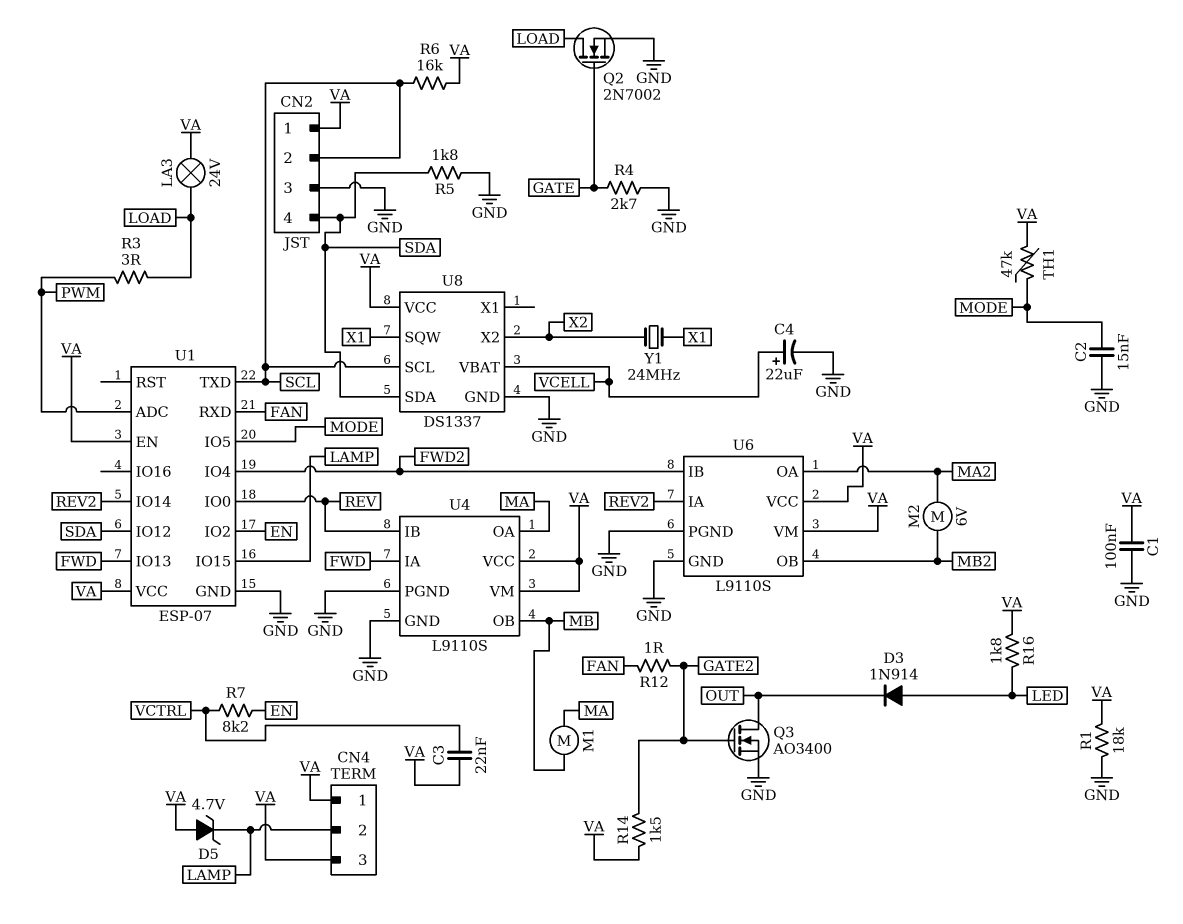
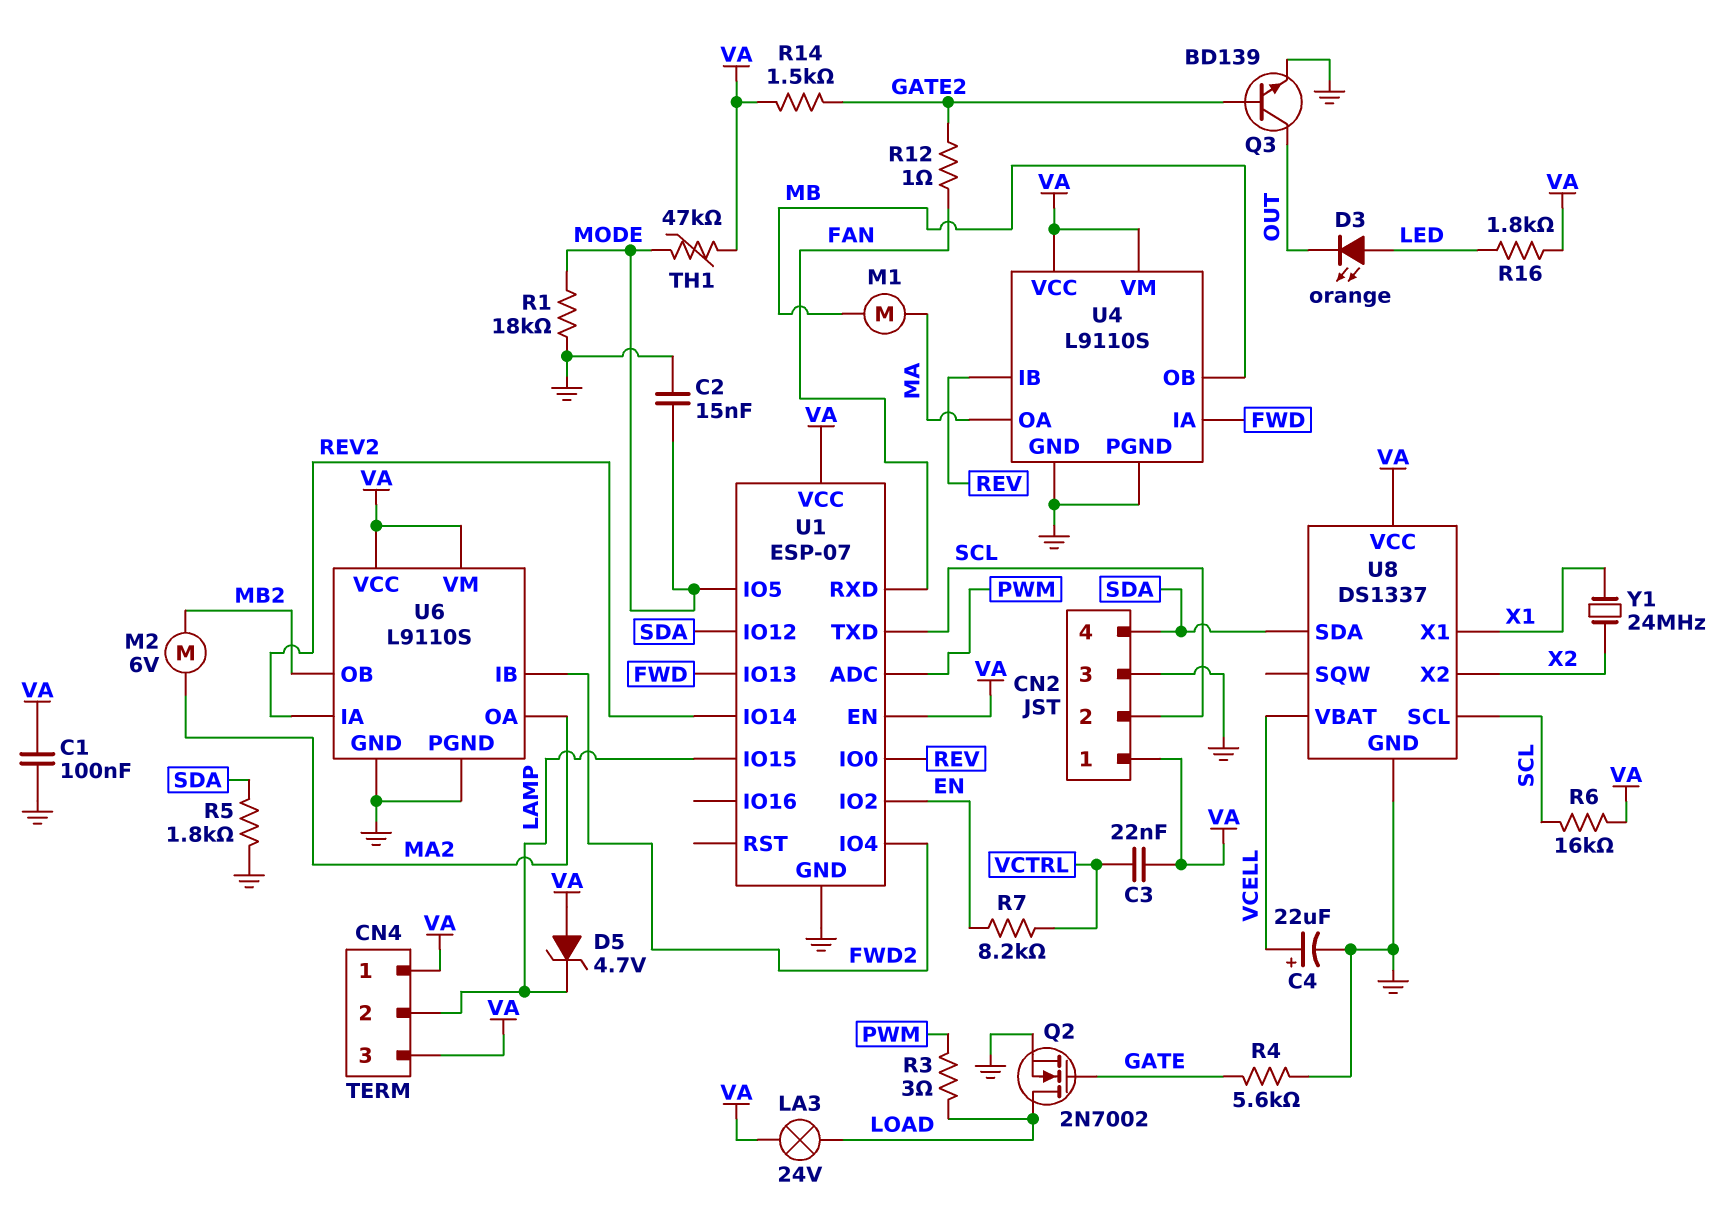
D3: diode 1N914 (A LED, K OUT) -> LED orange (A LED, K OUT)
Q3: NMOS AO3400 (G GATE2, D OUT, S GND) -> NPN BD139 (B GATE2, C OUT, E GND)
R1: 18k (GND, VA) -> 18k (GND, MODE)
R4: 2.7k (GATE, GND) -> 5.6k (GATE, GND)
U8 pin SQW: X1 -> none
U8 pin X1: none -> X1

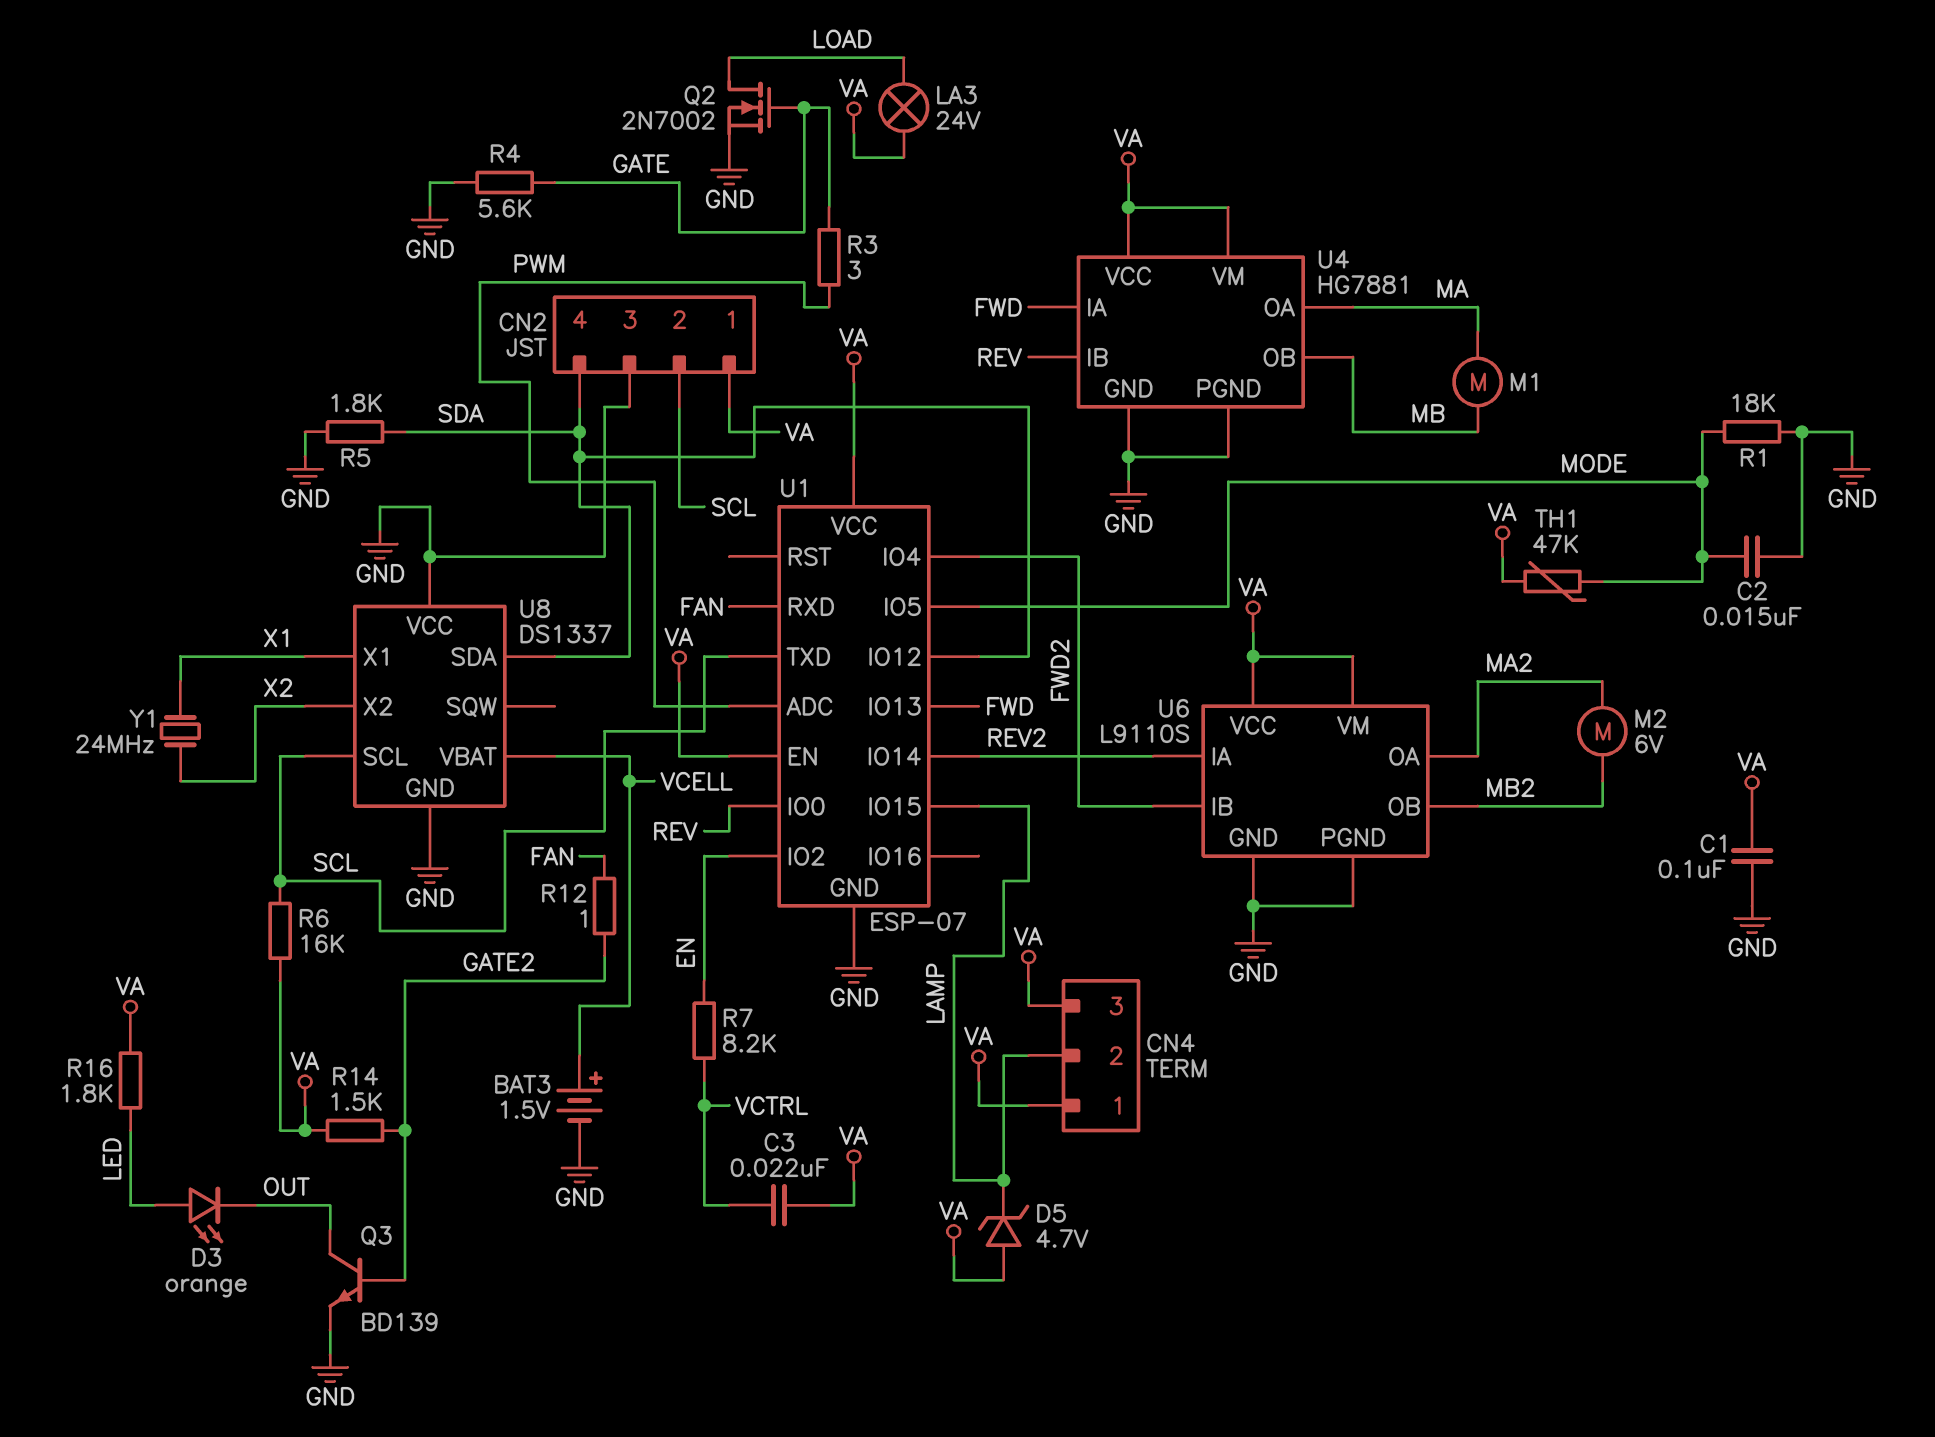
BAT3: none -> 1.5V (plus VCELL, minus GND)
C4: 22uF (plus VCELL, minus GND) -> none
R3: 3 (LOAD, PWM) -> 3 (GATE, PWM)
U4: L9110S -> HG7881
U8 pin VCC: VA -> GND

